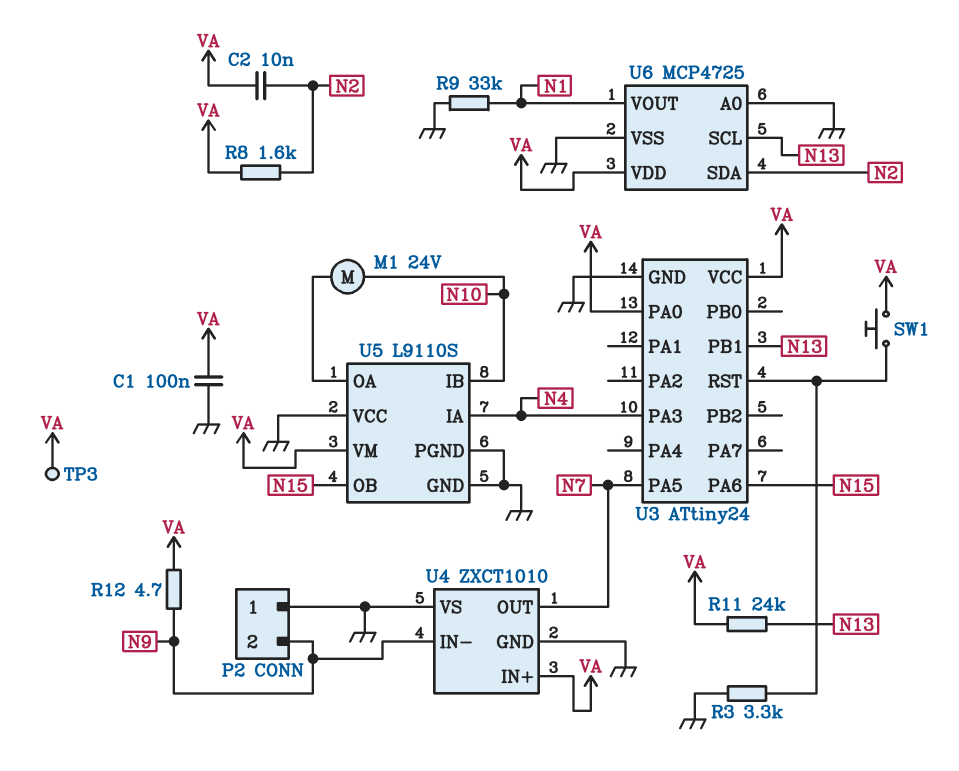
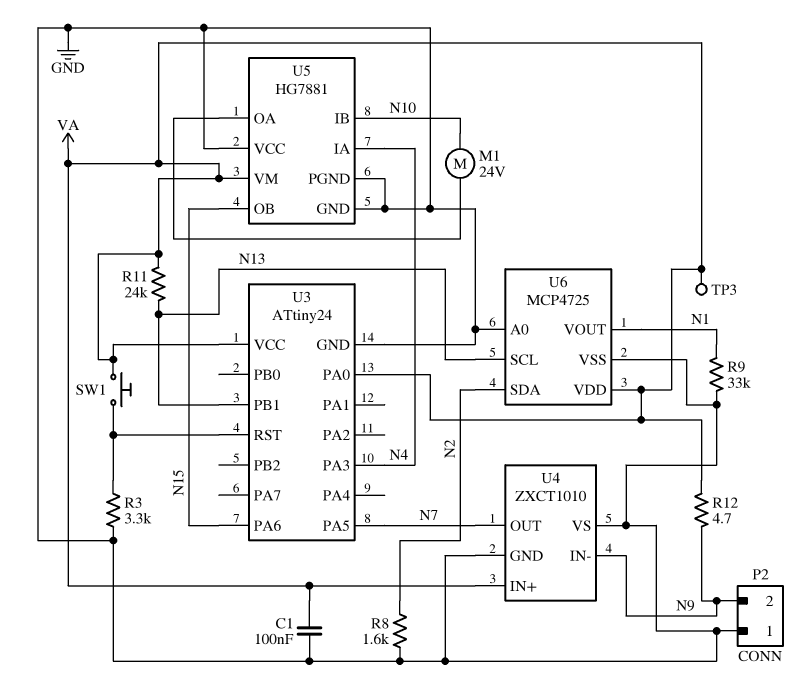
C2: 10nF (N2, VA) -> none
R8: 1.6k (N2, VA) -> 1.6k (GND, N2)
U5: L9110S -> HG7881

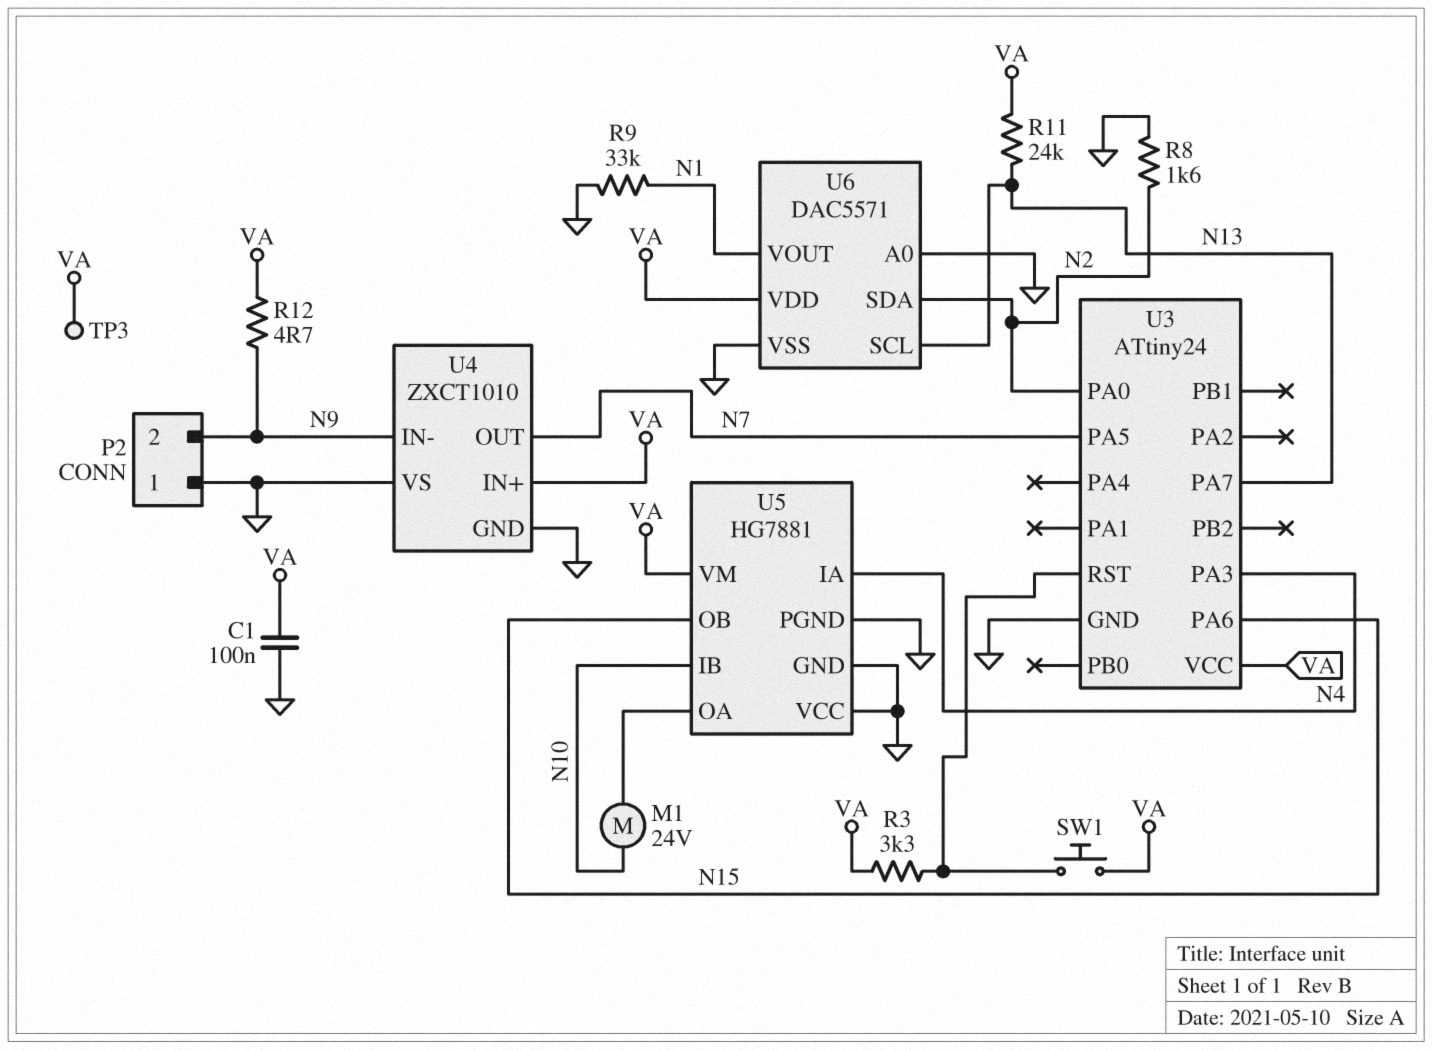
R3: 3.3k (GND, U3/RST) -> 3.3k (U3/RST, VA)
U3 pin PA0: VA -> N2
U3 pin PA7: none -> N13
U3 pin PB1: N13 -> none
U6: MCP4725 -> DAC5571

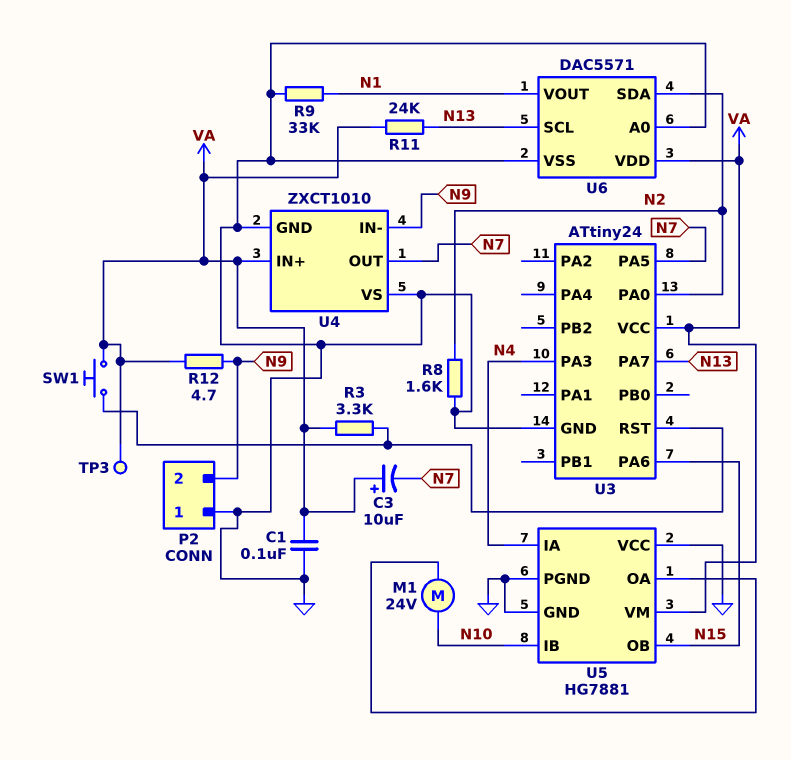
C3: none -> 10uF (plus VA, minus N7)

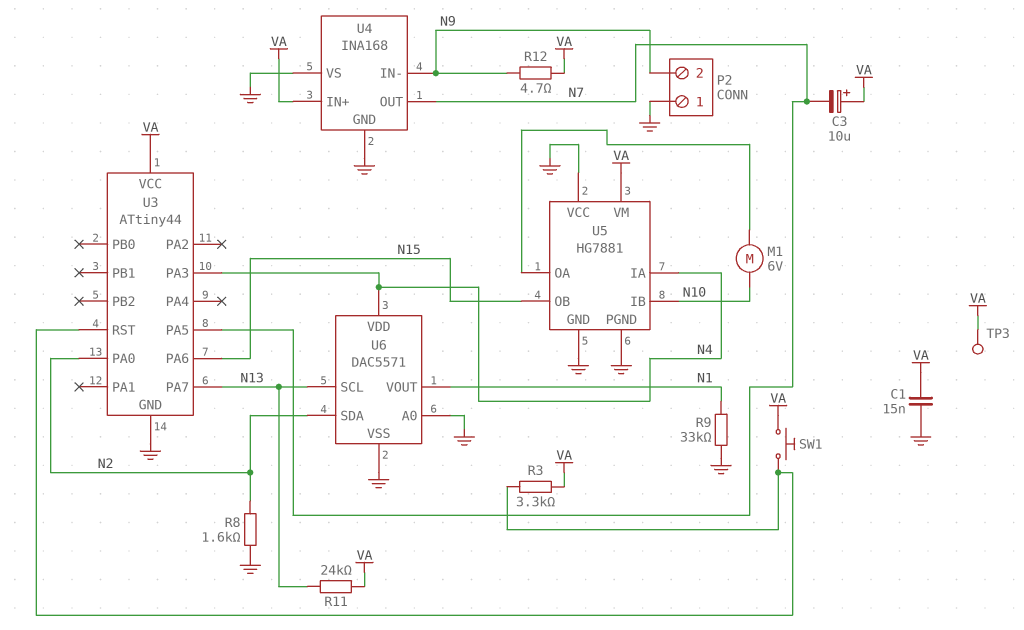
C1: 100nF (GND, VA) -> 15nF (GND, VA)
M1: motor 24V (N10, U5/OA) -> motor 6V (N10, U5/OA)
U3: ATtiny24 -> ATtiny44
U4: ZXCT1010 -> INA168
U6 pin VDD: VA -> N4

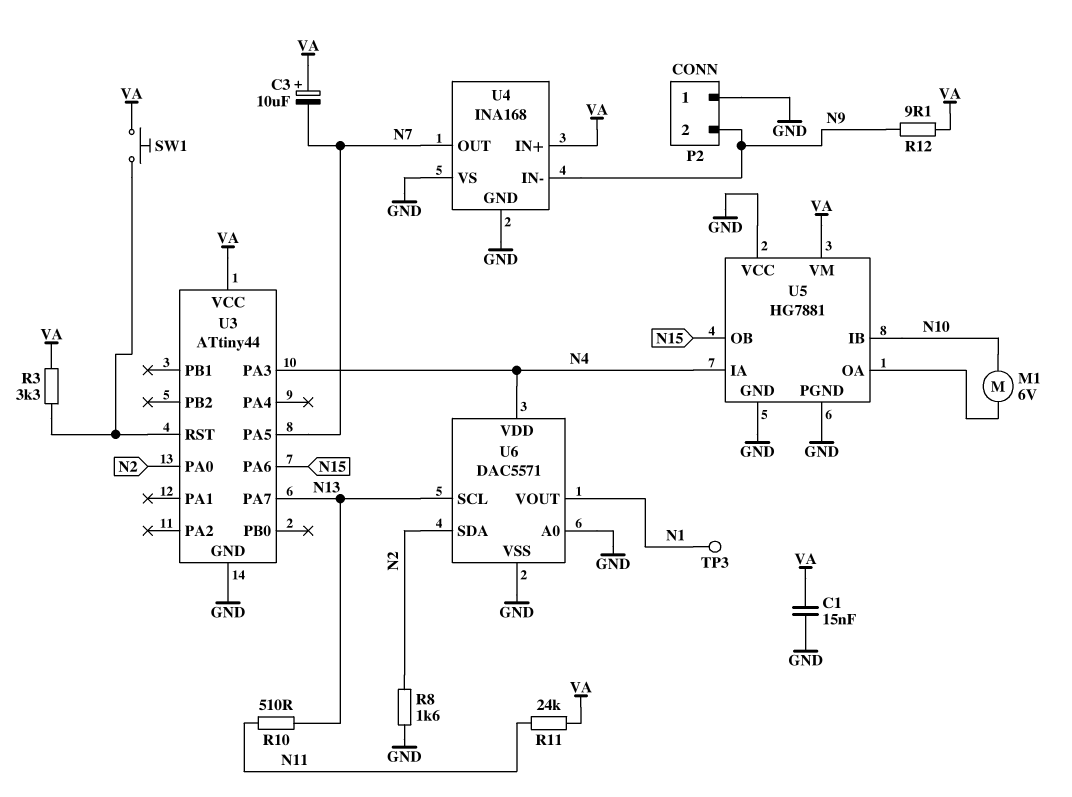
R9: 33k (GND, N1) -> none
R10: none -> 510 (N11, N13)
R11: 24k (N13, VA) -> 24k (N11, VA)
R12: 4.7 (N9, VA) -> 9.1 (N9, VA)
TP3: test point (VA) -> test point (N1)

